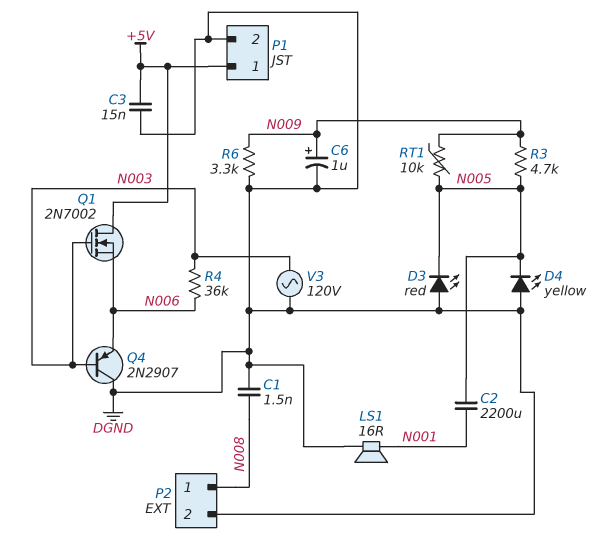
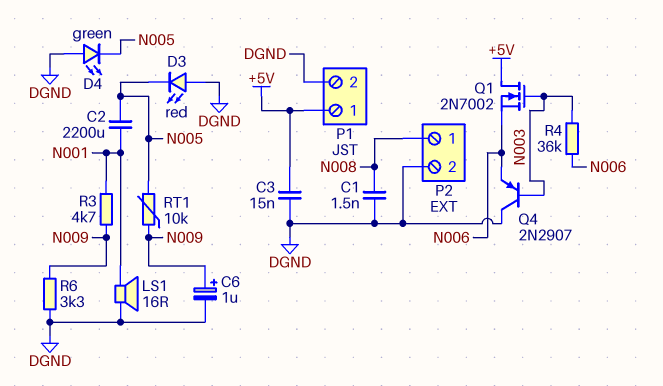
D4: LED yellow (A DGND, K N005) -> LED green (A DGND, K N005)
R3: 4.7k (N005, N009) -> 4.7k (N001, N009)
V3: AC 120V (DGND, N003) -> none

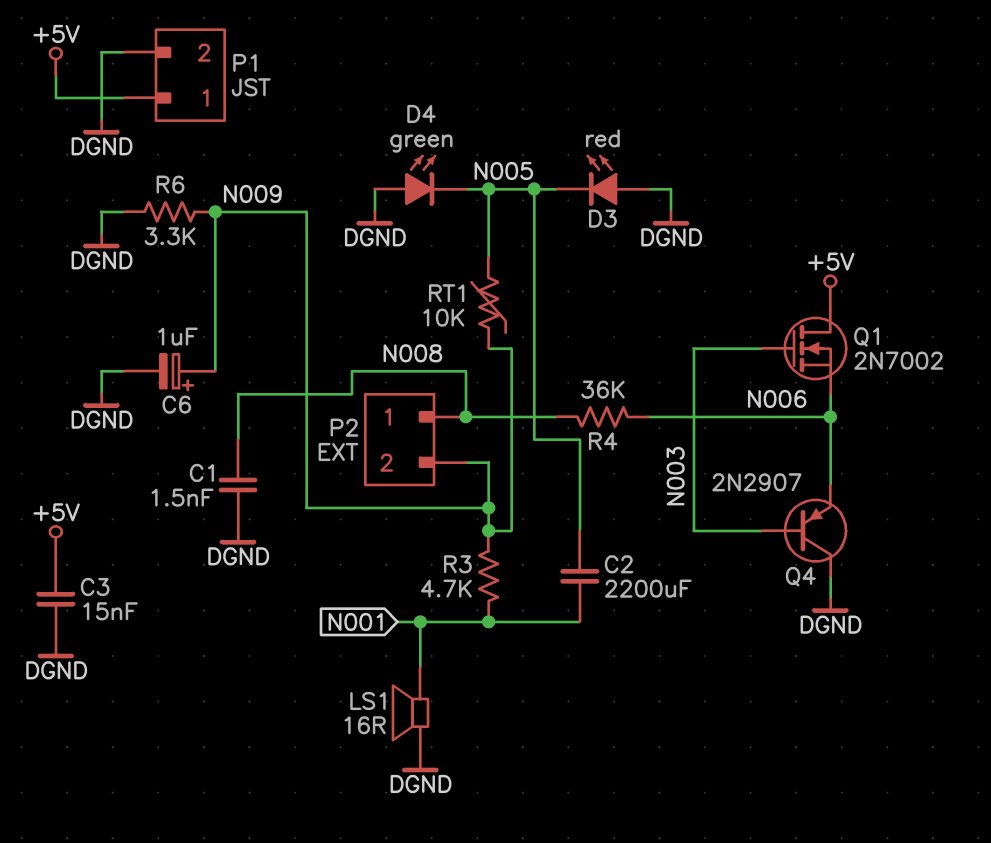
P2 pin 2: DGND -> N009
R4: 36k (N003, N006) -> 36k (N006, N008)

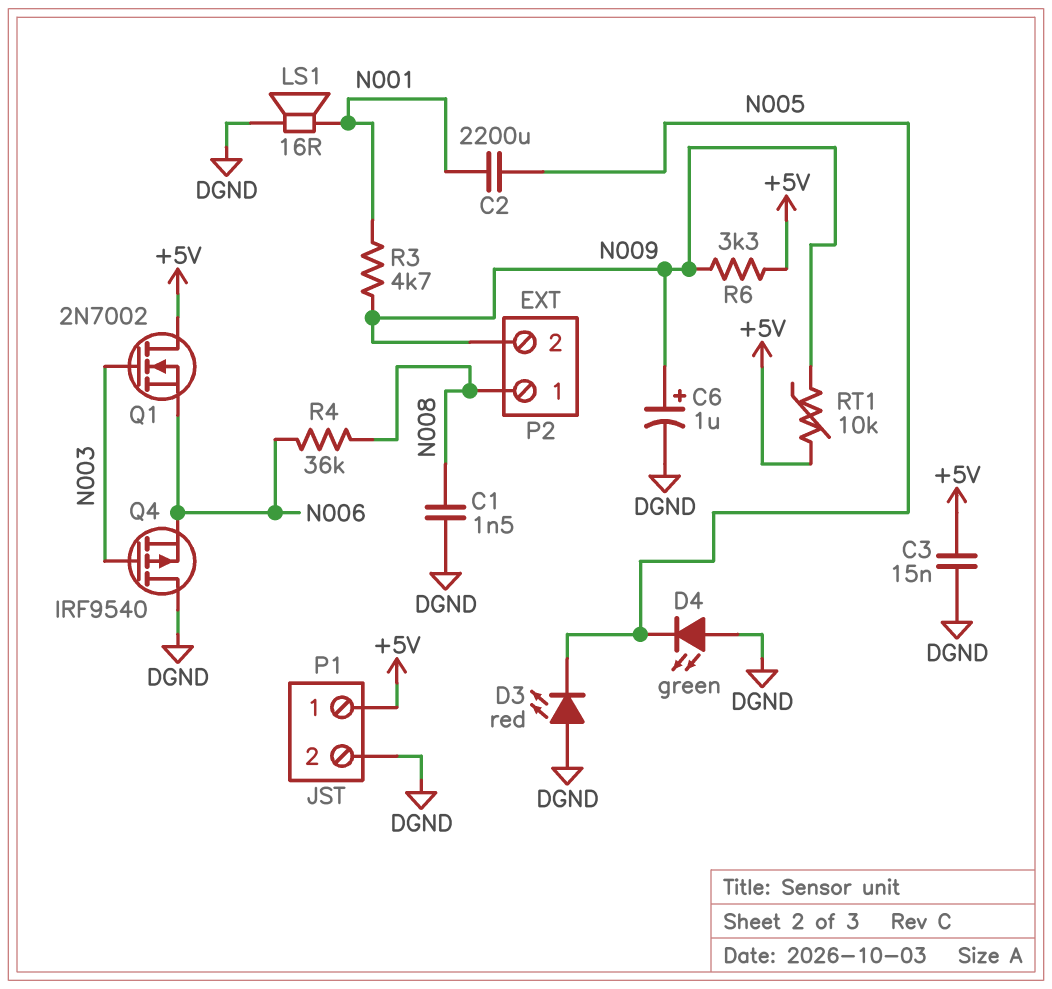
Q4: PNP 2N2907 (B N003, C DGND, E N006) -> PMOS IRF9540 (G N003, D DGND, S N006)
R6: 3.3k (DGND, N009) -> 3.3k (+5V, N009)
RT1: 10k (N005, N009) -> 10k (+5V, N009)

